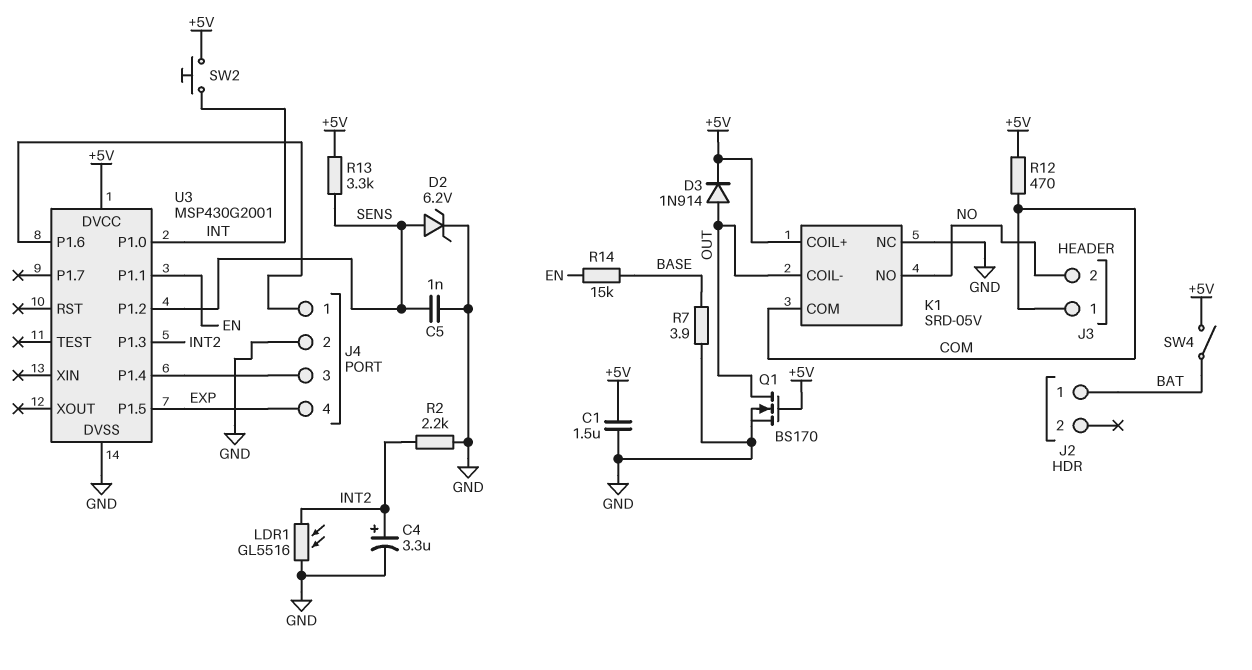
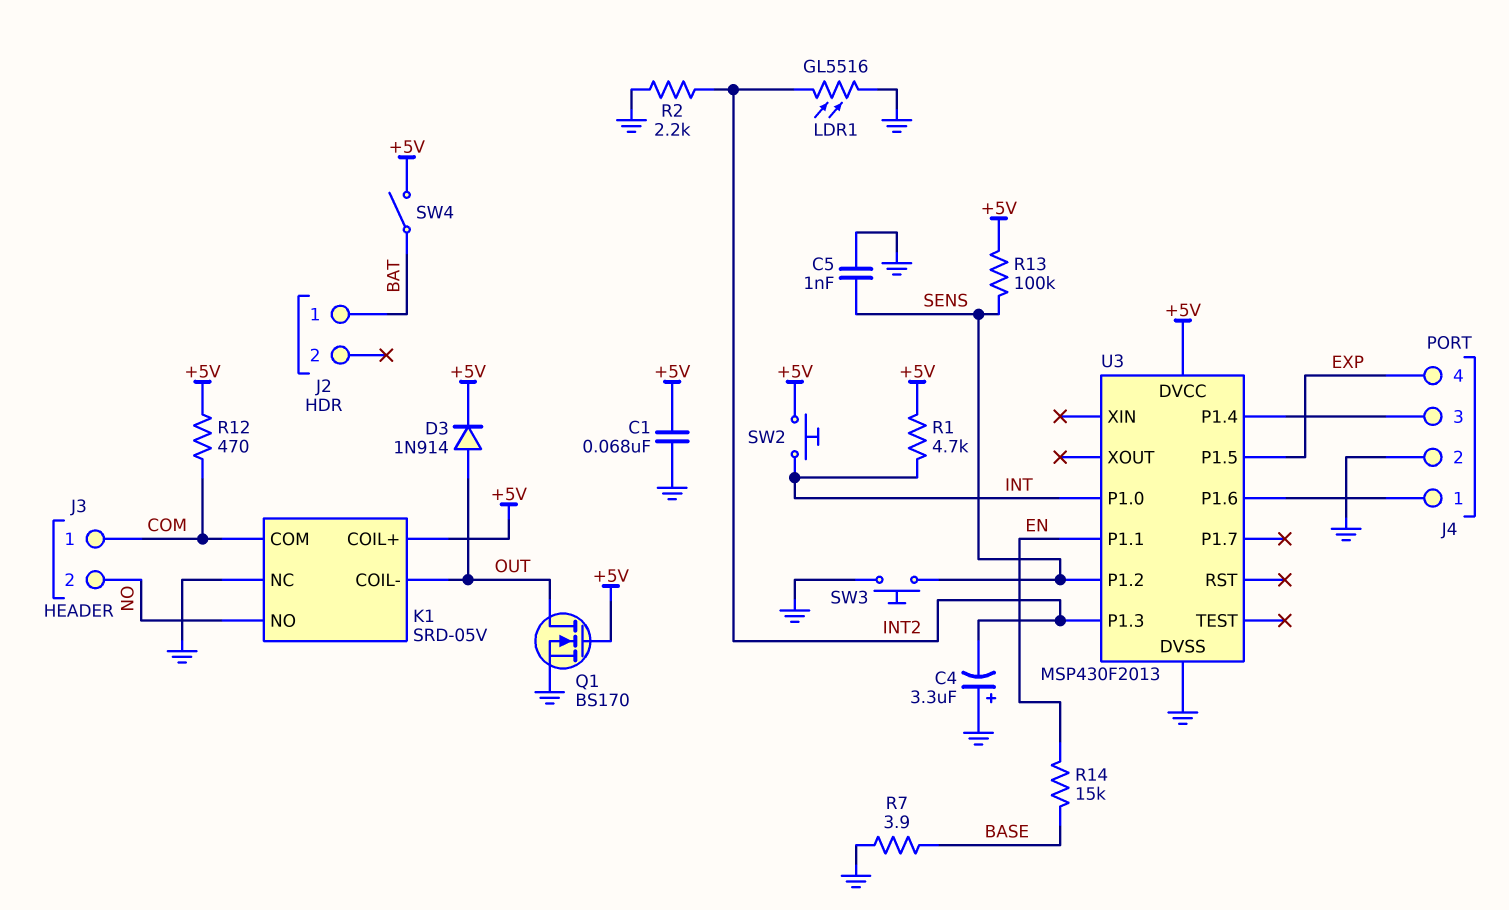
C1: 1.5uF (+5V, GND) -> 68nF (+5V, GND)
C4: 3.3uF (plus INT2, minus GND) -> 3.3uF (plus GND, minus INT2)
D2: zener 6.2V (A SENS, K GND) -> none
R1: none -> 4.7k (+5V, INT)
R13: 3.3k (+5V, SENS) -> 100k (+5V, SENS)
SW3: none -> button (GND, SENS)
U3: MSP430G2001 -> MSP430F2013

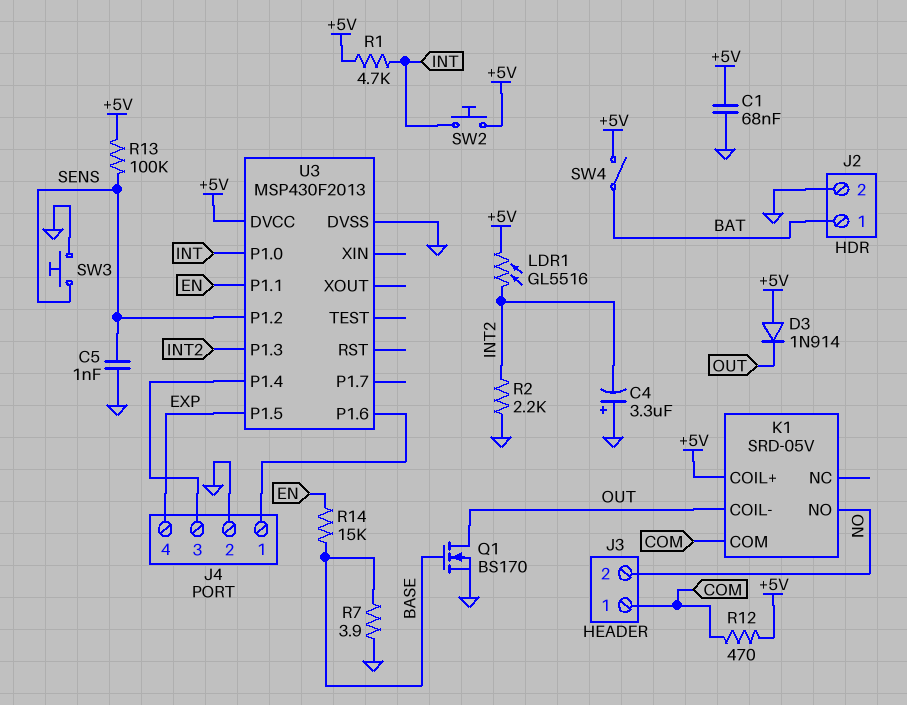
D3: diode 1N914 (A OUT, K +5V) -> diode 1N914 (A +5V, K OUT)
J2 pin 2: none -> GND
K1 pin NC: GND -> none
LDR1: GL5516 (GND, INT2) -> GL5516 (+5V, INT2)
Q1: NMOS BS170 (G +5V, D OUT, S GND) -> NMOS BS170 (G BASE, D OUT, S GND)

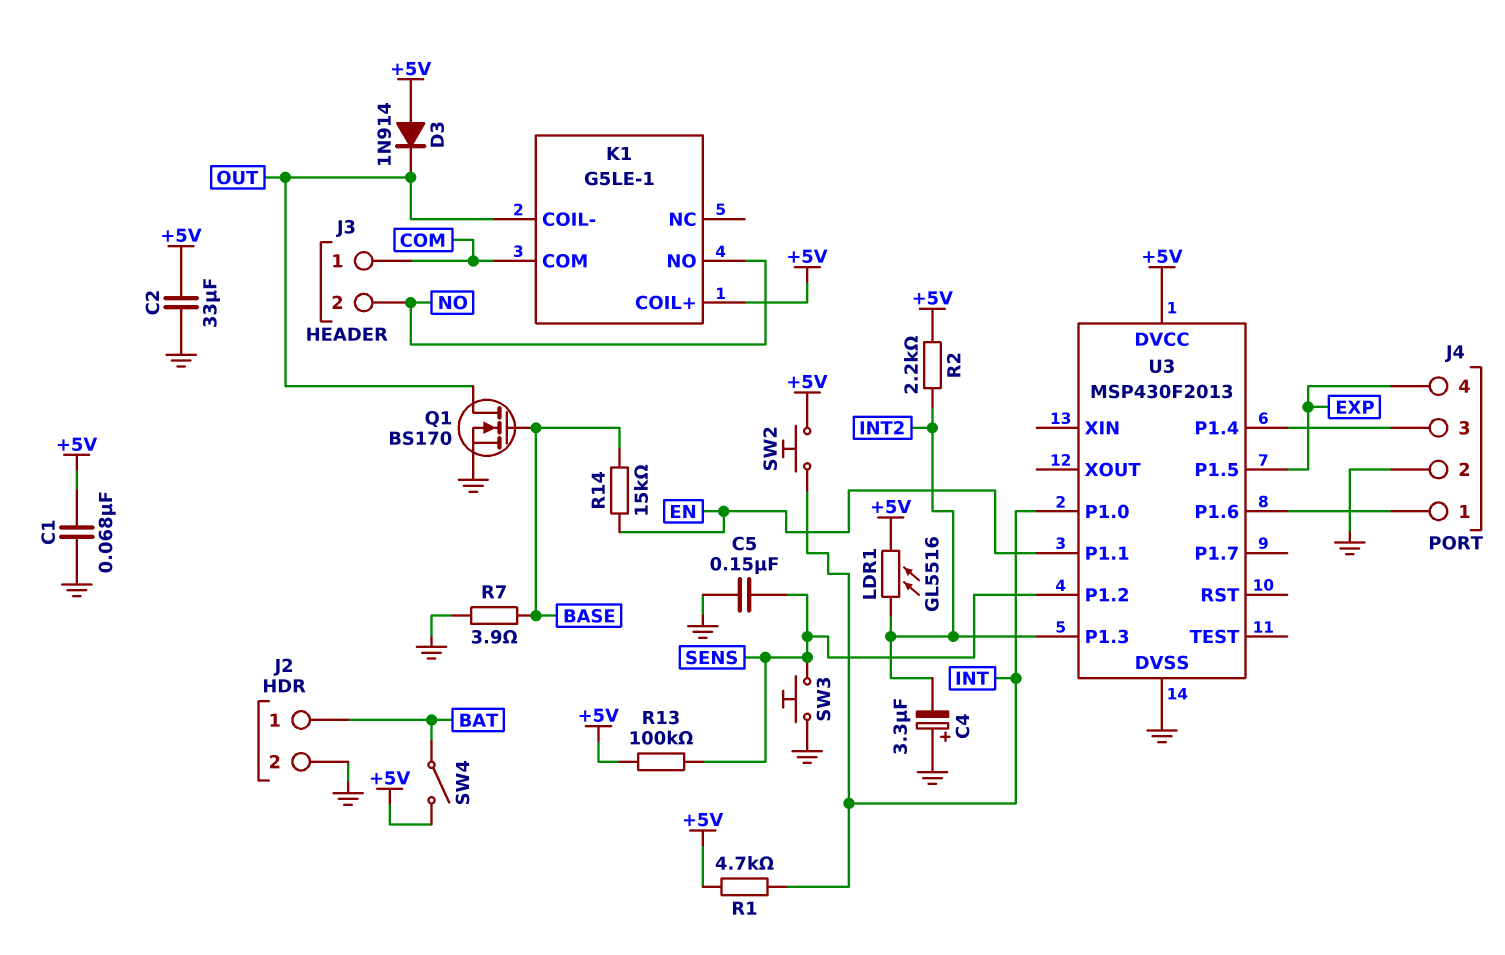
C2: none -> 33uF (+5V, GND)
C5: 1nF (GND, SENS) -> 150nF (GND, SENS)
K1: SRD-05V -> G5LE-1
R2: 2.2k (GND, INT2) -> 2.2k (+5V, INT2)
R12: 470 (+5V, COM) -> none

